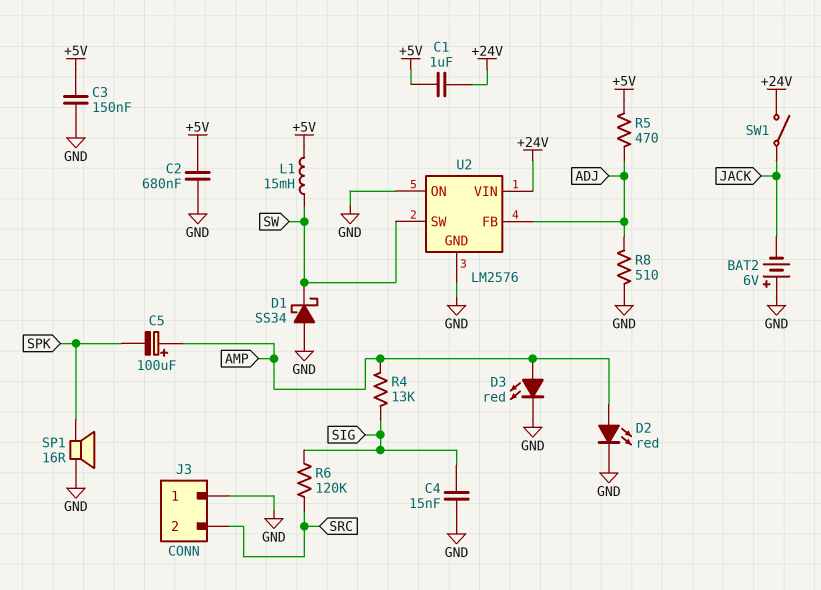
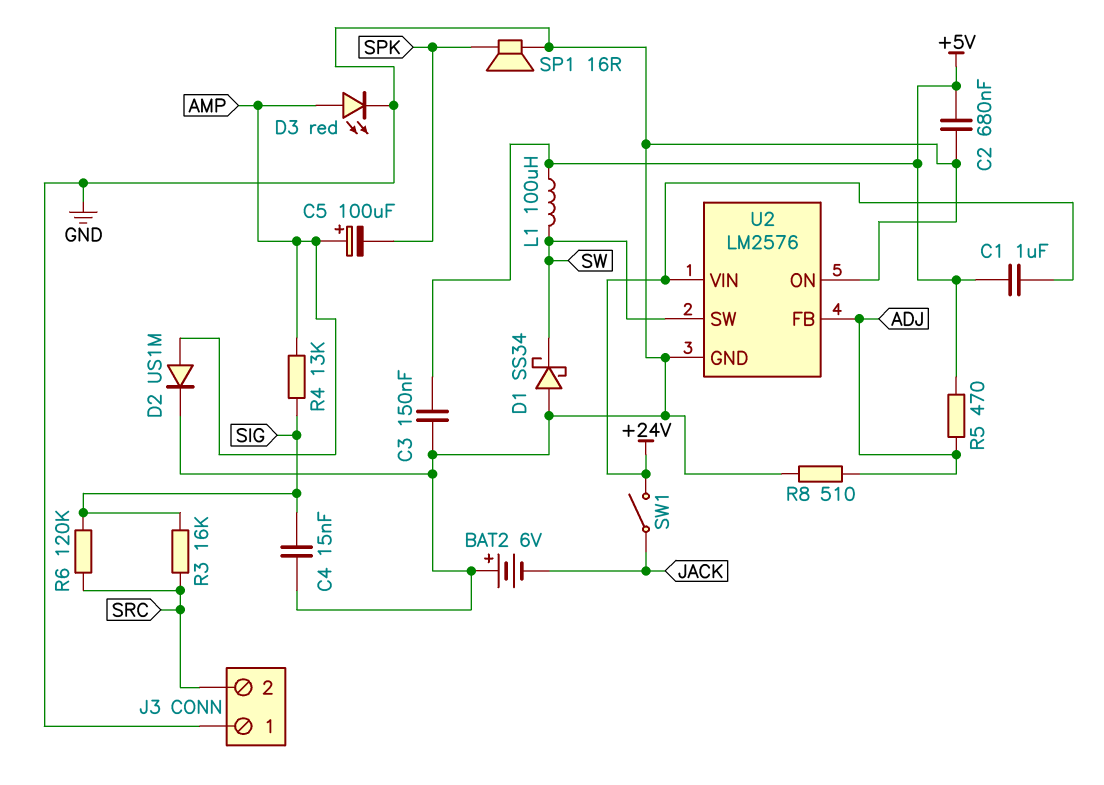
D2: LED red (A AMP, K GND) -> diode US1M (A AMP, K GND)
L1: 15mH (+5V, SW) -> 100uH (+5V, SW)
R3: none -> 16k (SIG, SRC)

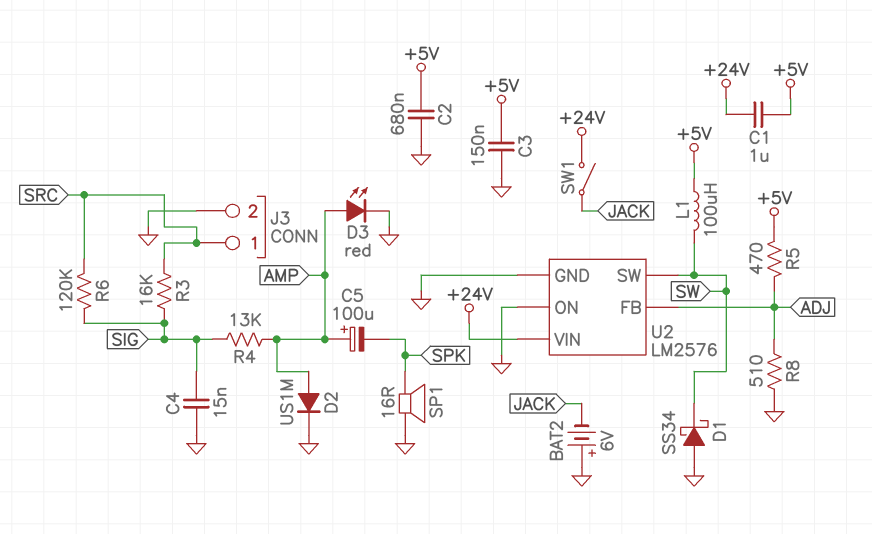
J3 pin 1: GND -> SRC
J3 pin 2: SRC -> GND

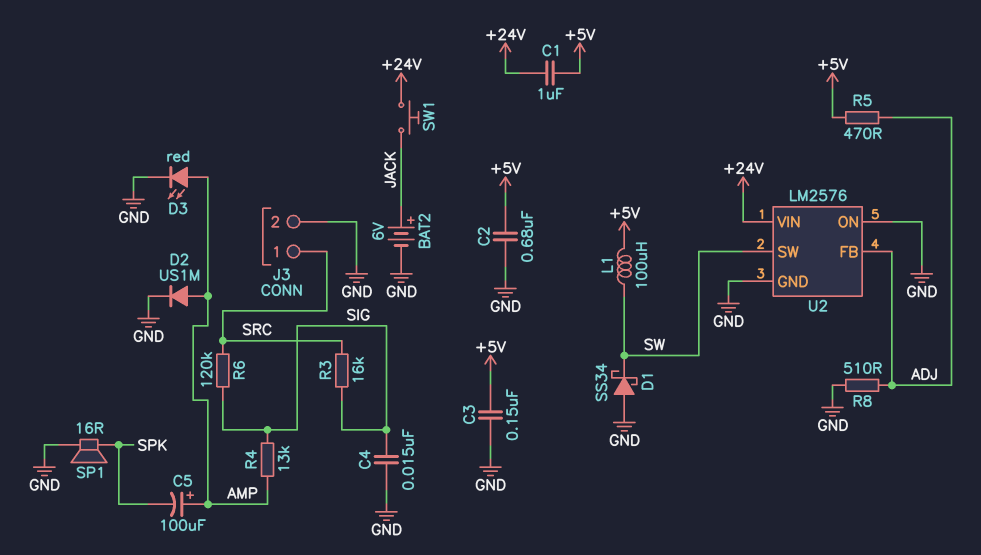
BAT2: 6V (plus GND, minus JACK) -> 6V (plus JACK, minus GND)
SW1: switch (+24V, JACK) -> button (+24V, JACK)

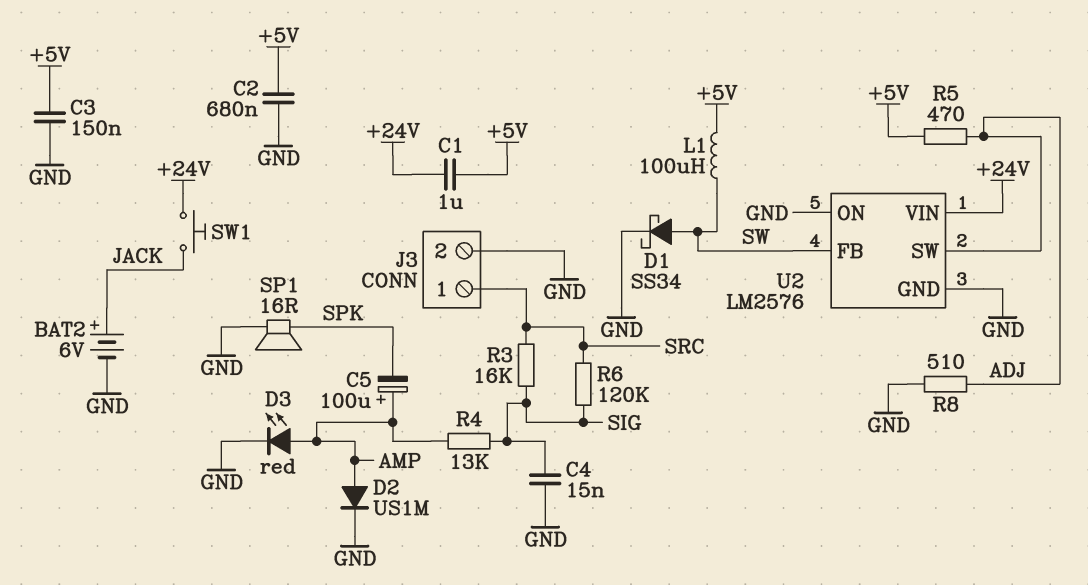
D1: schottky SS34 (A GND, K SW) -> schottky SS34 (A SW, K GND)
U2 pin FB: ADJ -> SW
U2 pin SW: SW -> ADJ

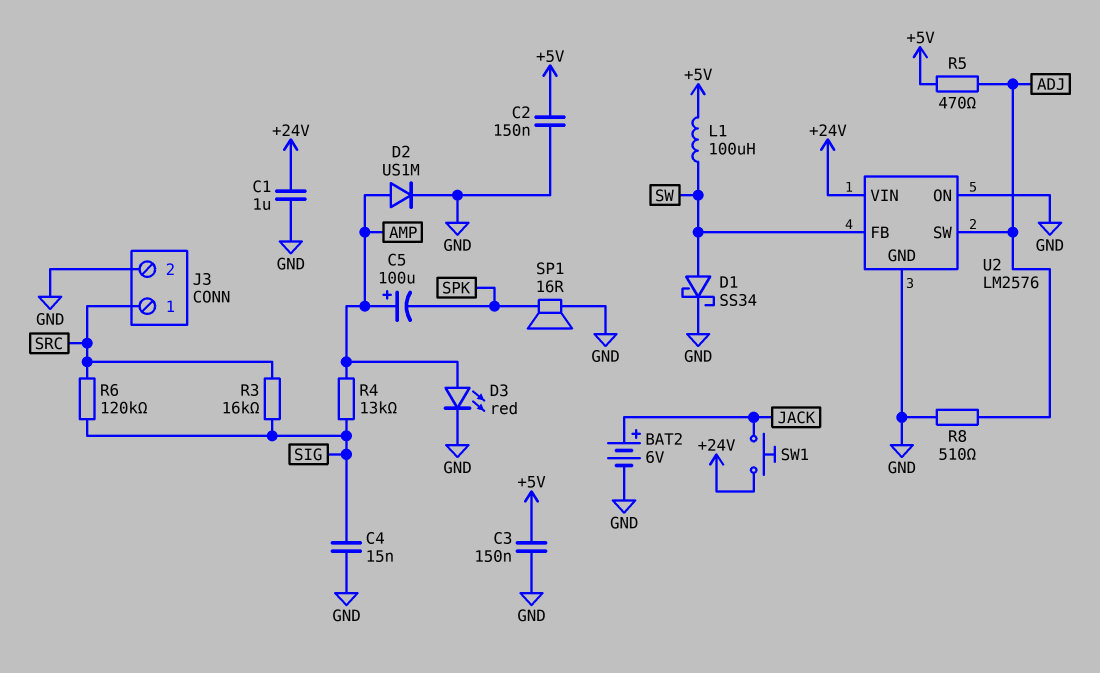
C1: 1uF (+5V, +24V) -> 1uF (+24V, GND)
C2: 680nF (+5V, GND) -> 150nF (+5V, GND)

